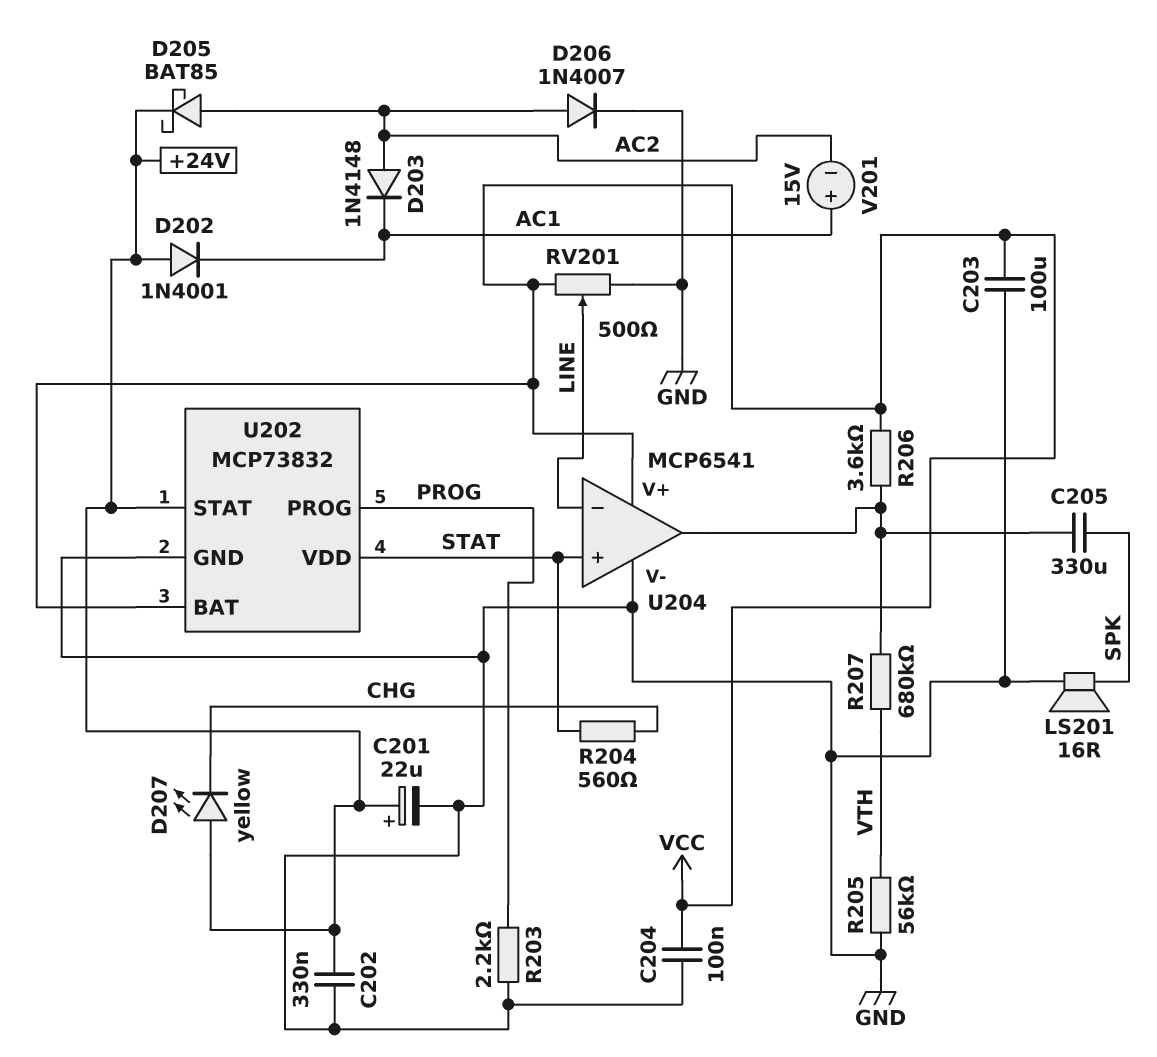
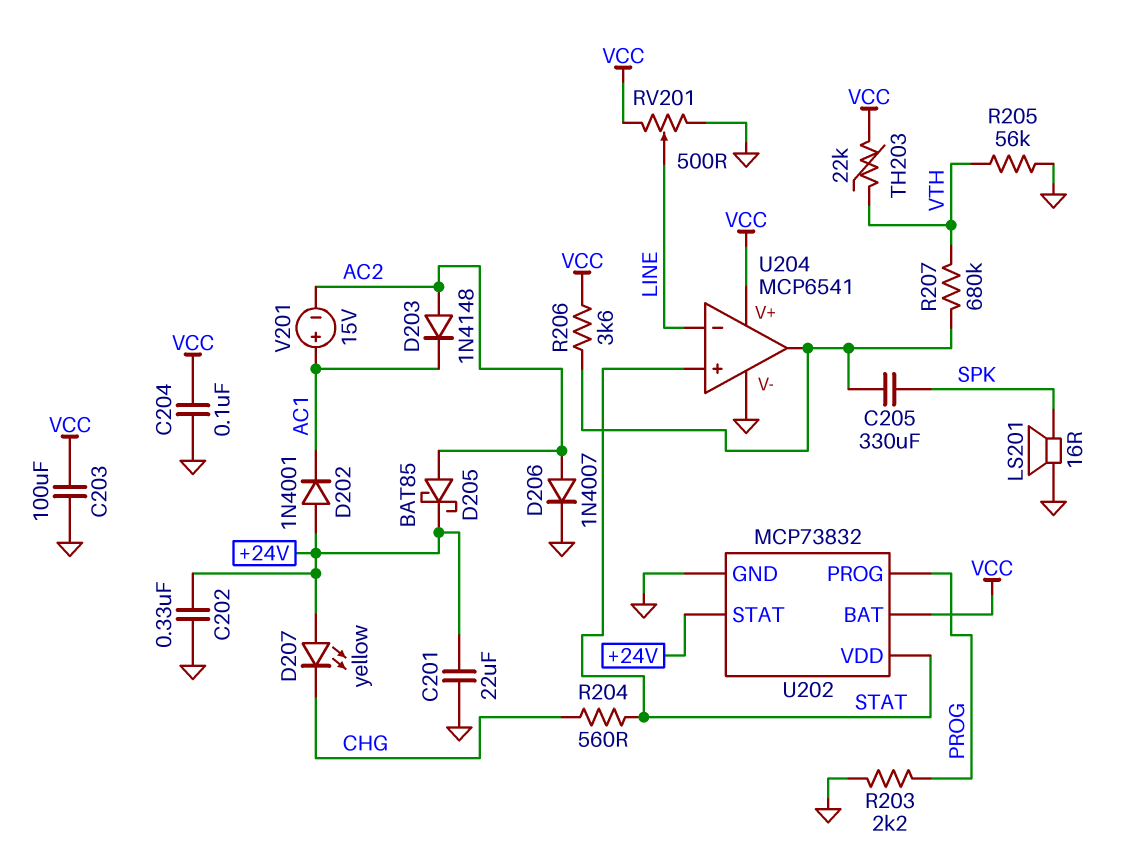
C201: 22uF (plus +24V, minus GND) -> 22uF (+24V, GND)
TH203: none -> 22k (VCC, VTH)

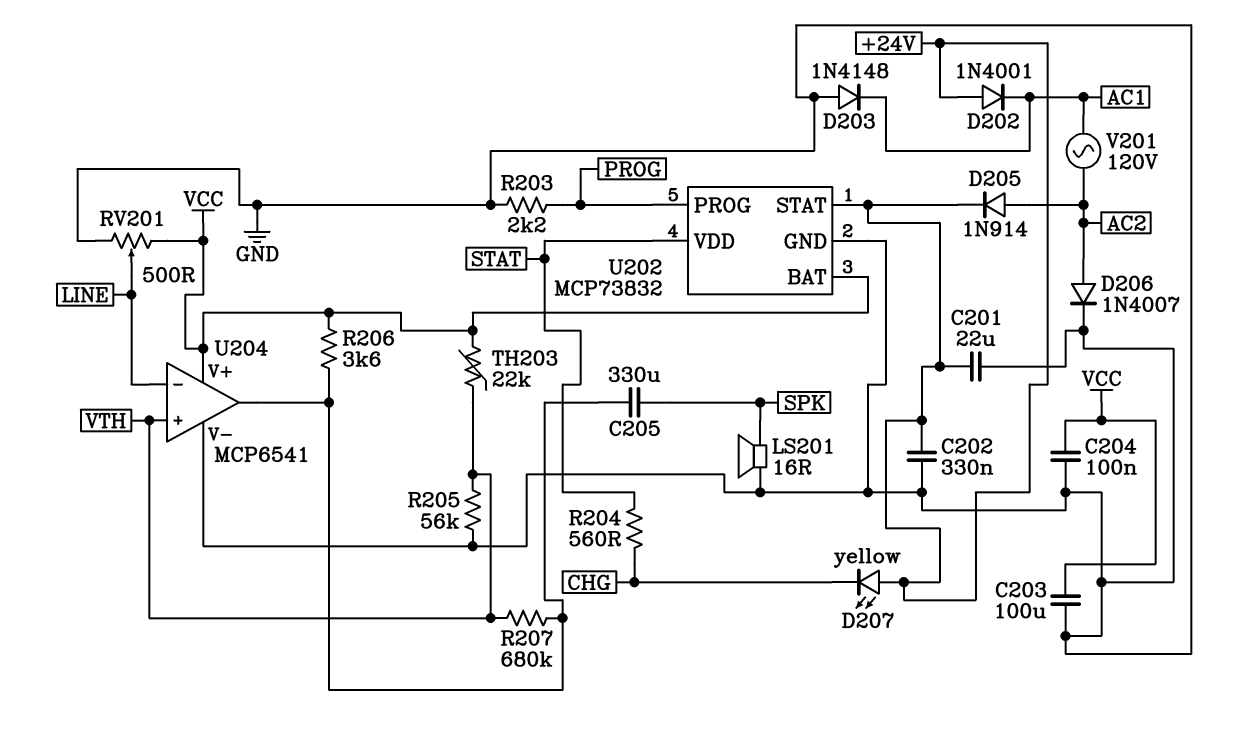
D203: diode 1N4148 (A AC2, K AC1) -> diode 1N4148 (A GND, K AC1)
D205: schottky BAT85 (A AC2, K +24V) -> diode 1N914 (A AC2, K +24V)
U204 pin in+: STAT -> VTH
V201: 15V (plus AC1, minus AC2) -> AC 120V (AC1, AC2)

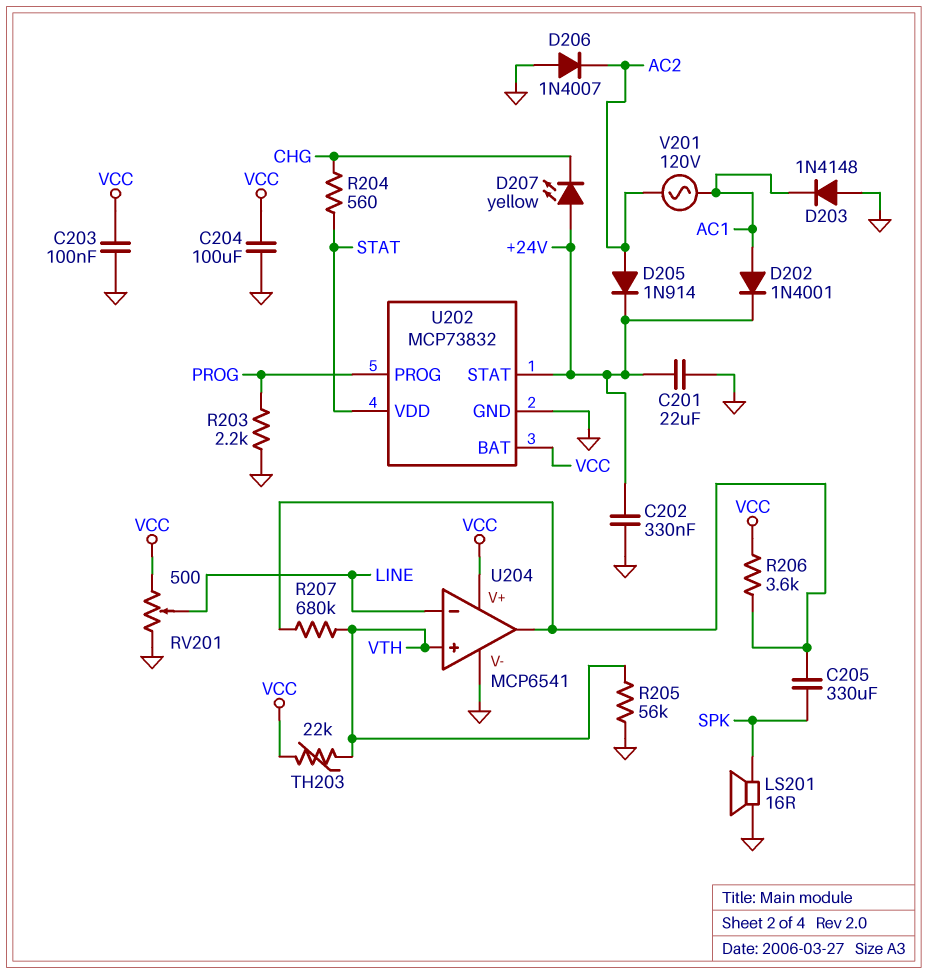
C203: 100uF (GND, VCC) -> 100nF (GND, VCC)
C204: 100nF (GND, VCC) -> 100uF (GND, VCC)
D202: diode 1N4001 (A +24V, K AC1) -> diode 1N4001 (A AC1, K +24V)
D206: diode 1N4007 (A AC2, K GND) -> diode 1N4007 (A GND, K AC2)

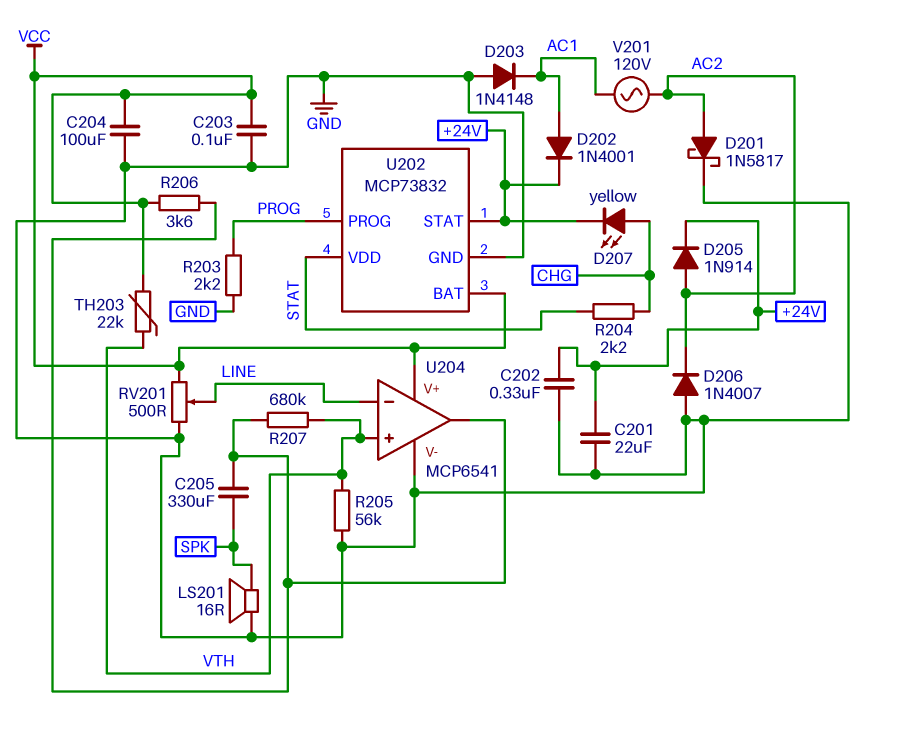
D201: none -> schottky 1N5817 (A AC2, K GND)
D207: LED yellow (A +24V, K CHG) -> LED yellow (A CHG, K +24V)
R204: 560 (CHG, STAT) -> 2.2k (CHG, STAT)

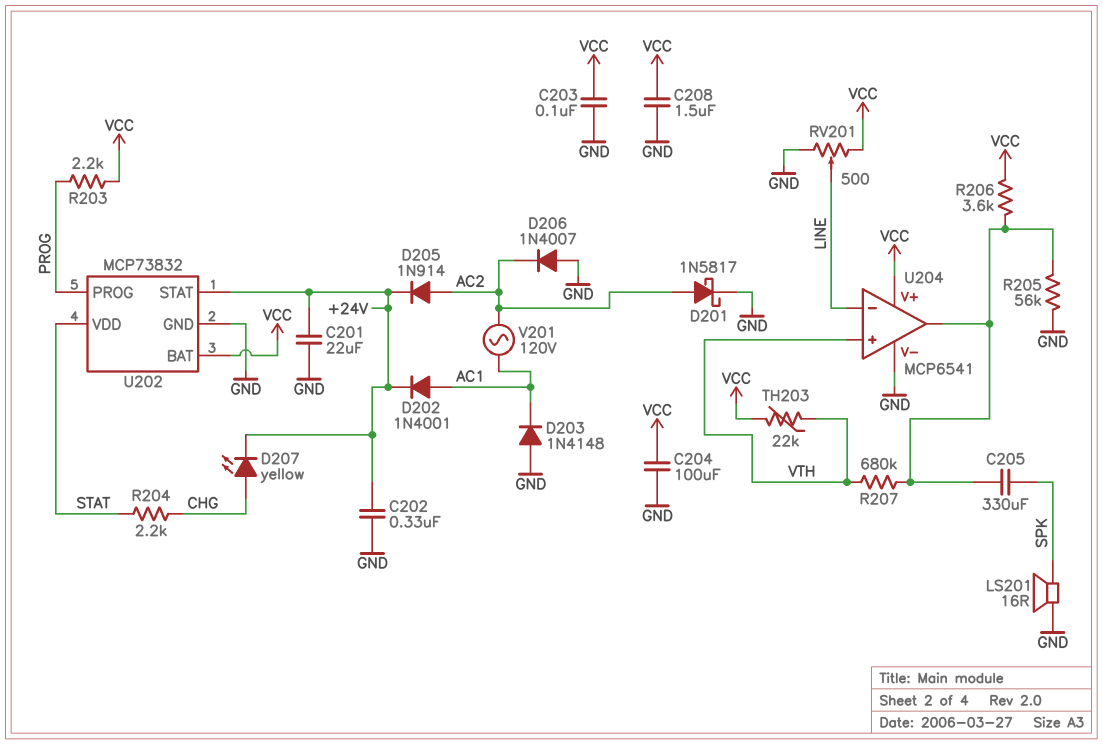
C208: none -> 1.5uF (GND, VCC)
R203: 2.2k (GND, PROG) -> 2.2k (PROG, VCC)
R205: 56k (GND, VTH) -> 56k (GND, U204/out)

